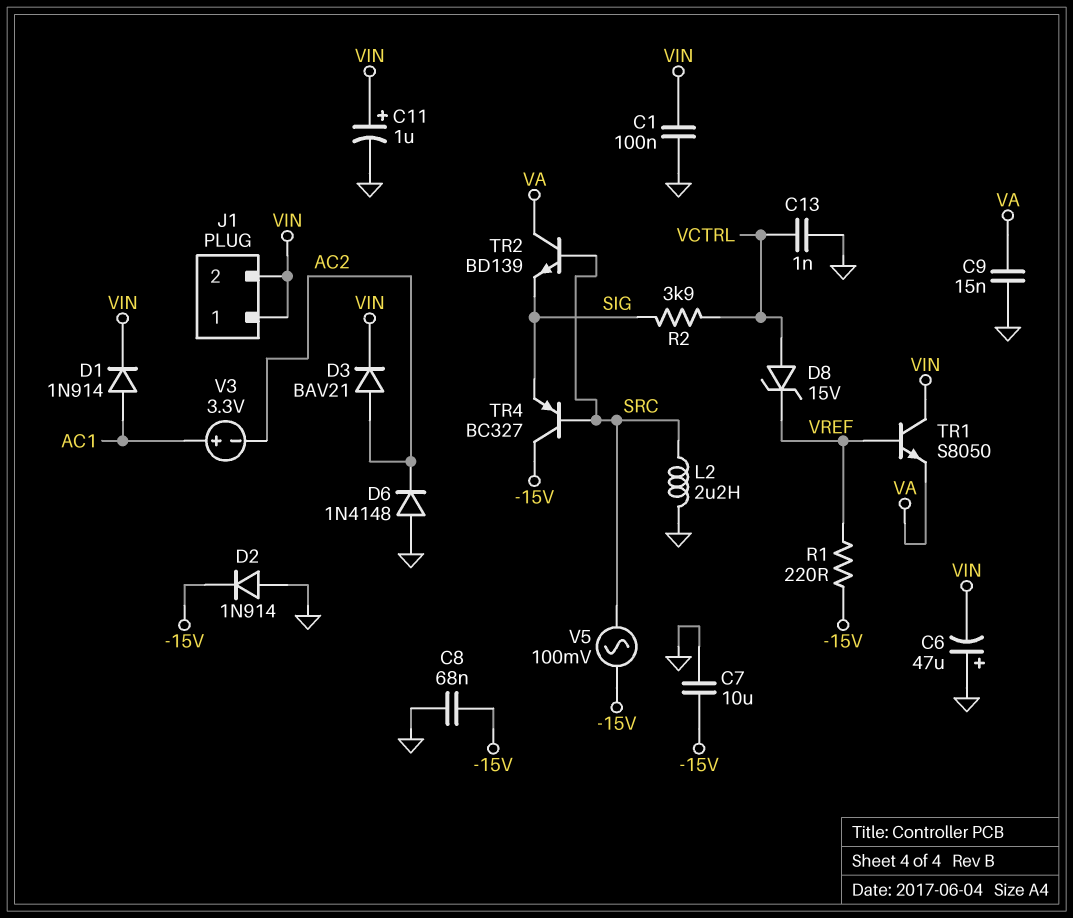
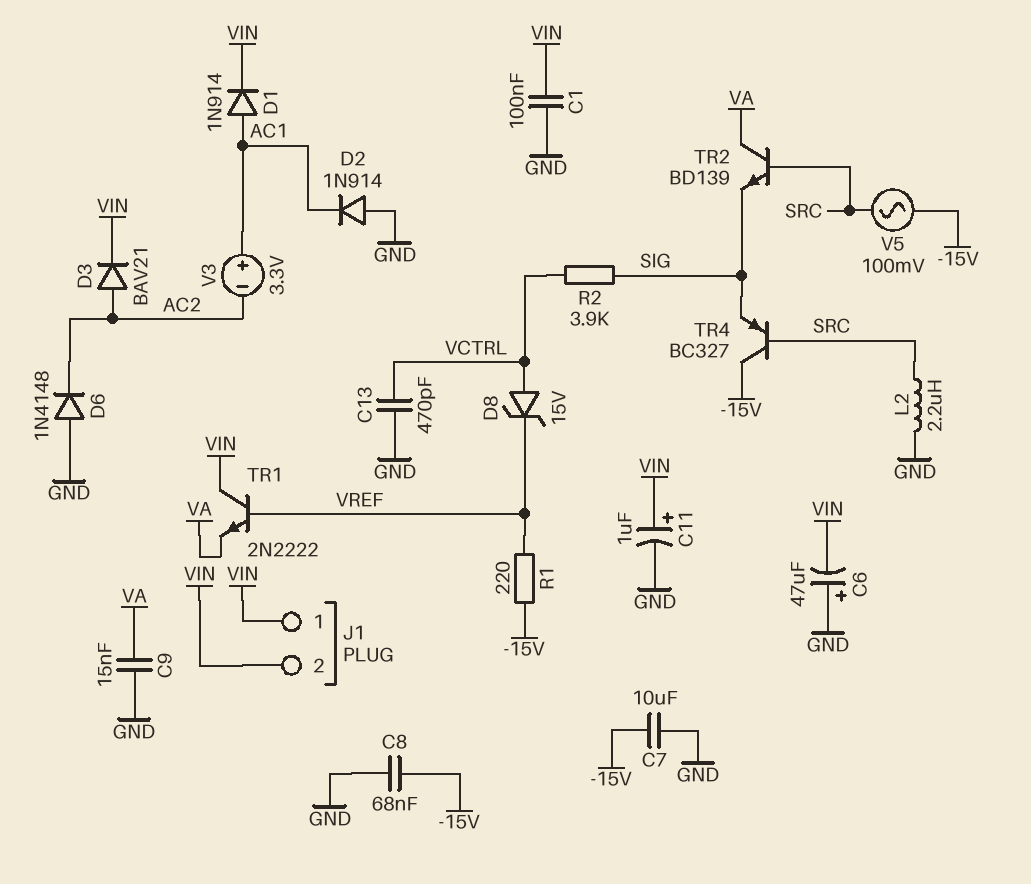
C13: 1nF (GND, VCTRL) -> 470pF (GND, VCTRL)
D2: diode 1N914 (A GND, K -15V) -> diode 1N914 (A GND, K AC1)
TR1: NPN S8050 (B VREF, C VIN, E VA) -> NPN 2N2222 (B VREF, C VIN, E VA)

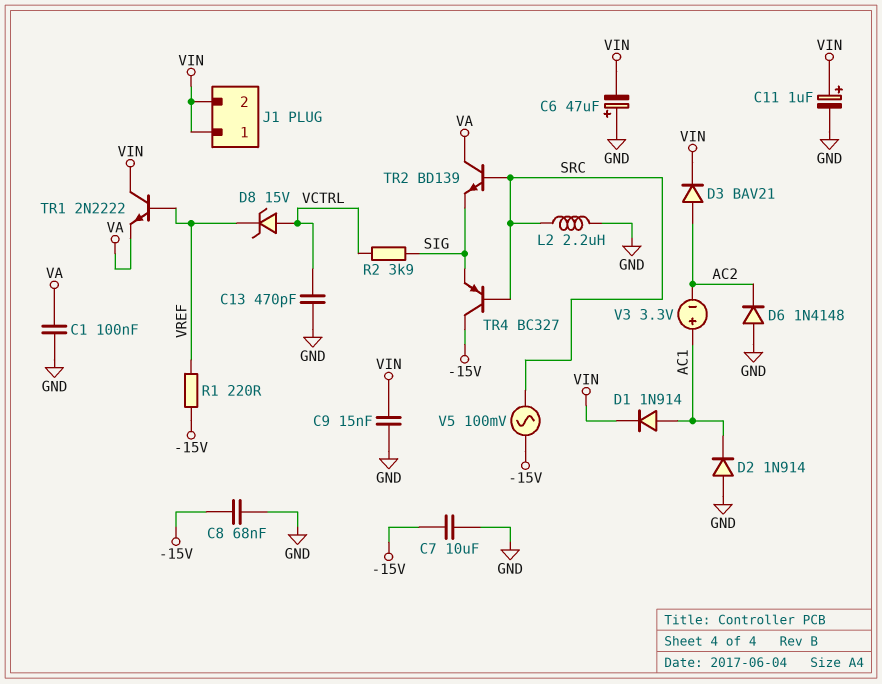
C1: 100nF (GND, VIN) -> 100nF (GND, VA)
C9: 15nF (GND, VA) -> 15nF (GND, VIN)

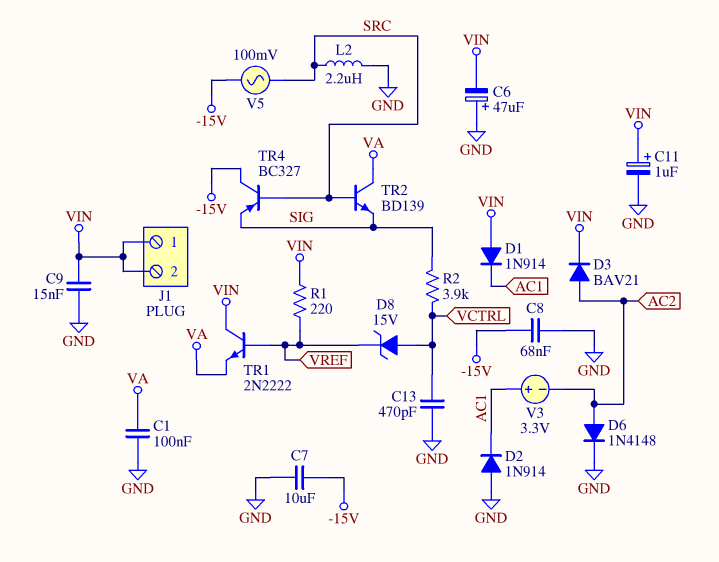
D1: diode 1N914 (A AC1, K VIN) -> diode 1N914 (A VIN, K AC1)
D6: diode 1N4148 (A GND, K AC2) -> diode 1N4148 (A AC2, K GND)
R1: 220 (-15V, VREF) -> 220 (VIN, VREF)

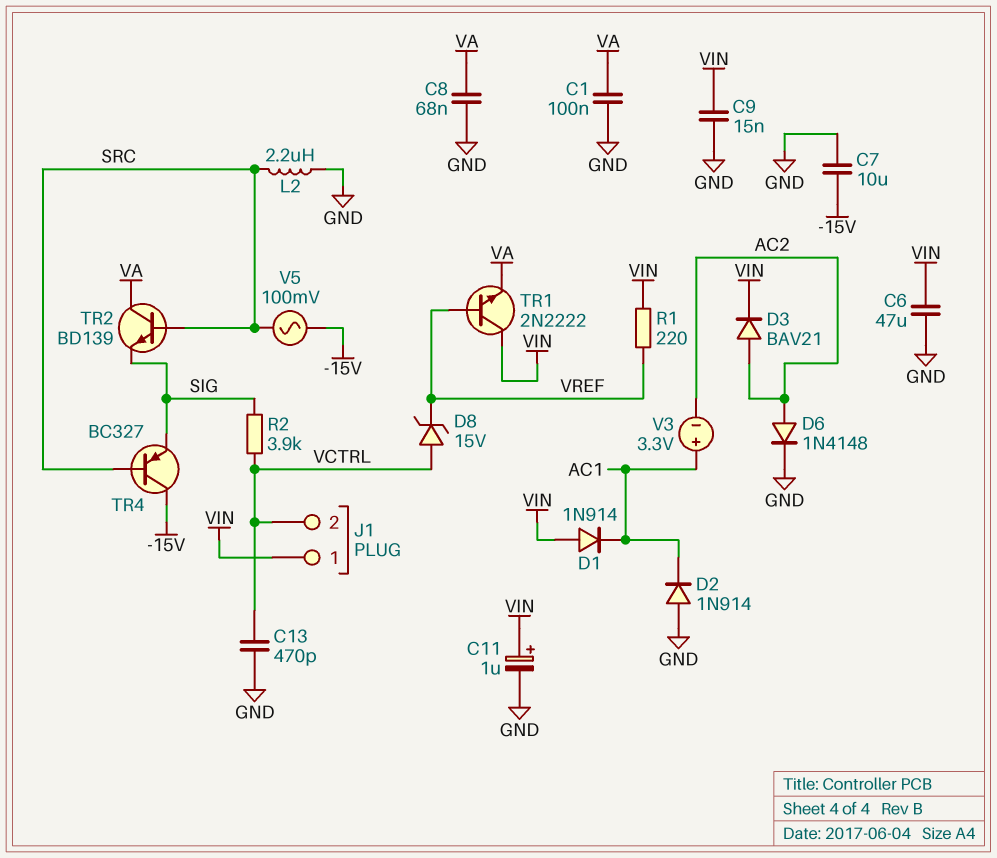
C6: 47uF (plus GND, minus VIN) -> 47uF (GND, VIN)
C8: 68nF (-15V, GND) -> 68nF (GND, VA)
J1 pin 2: VIN -> VCTRL

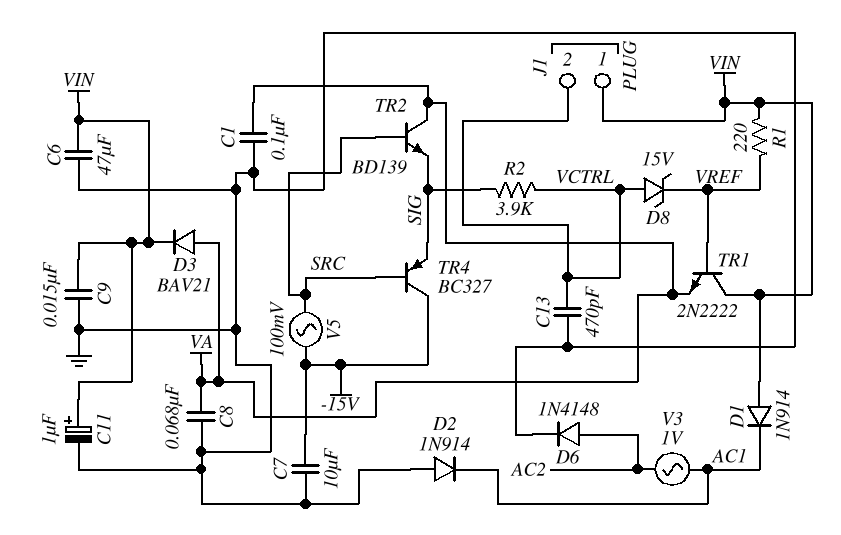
D3: diode BAV21 (A AC2, K VIN) -> diode BAV21 (A VA, K VIN)
L2: 2.2uH (GND, SRC) -> none
V3: 3.3V (plus AC1, minus AC2) -> AC 1V (AC1, AC2)

